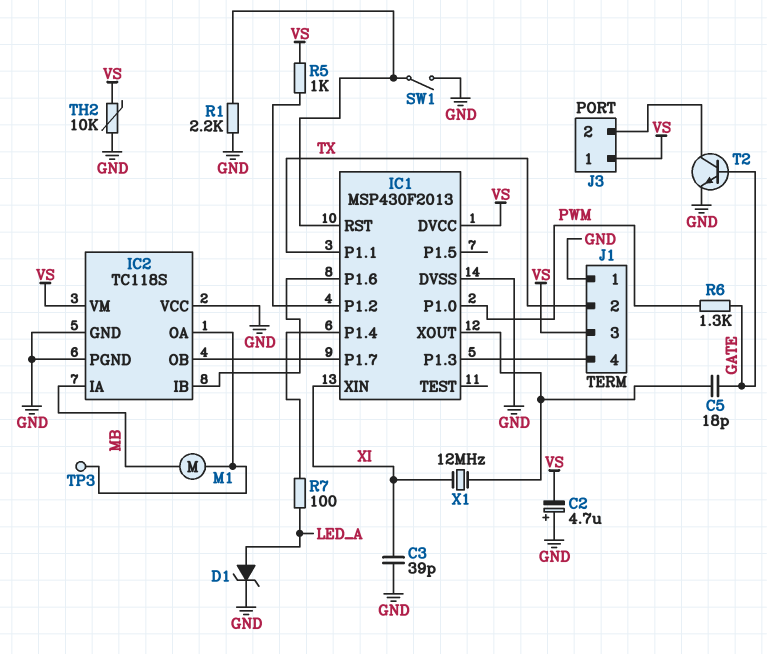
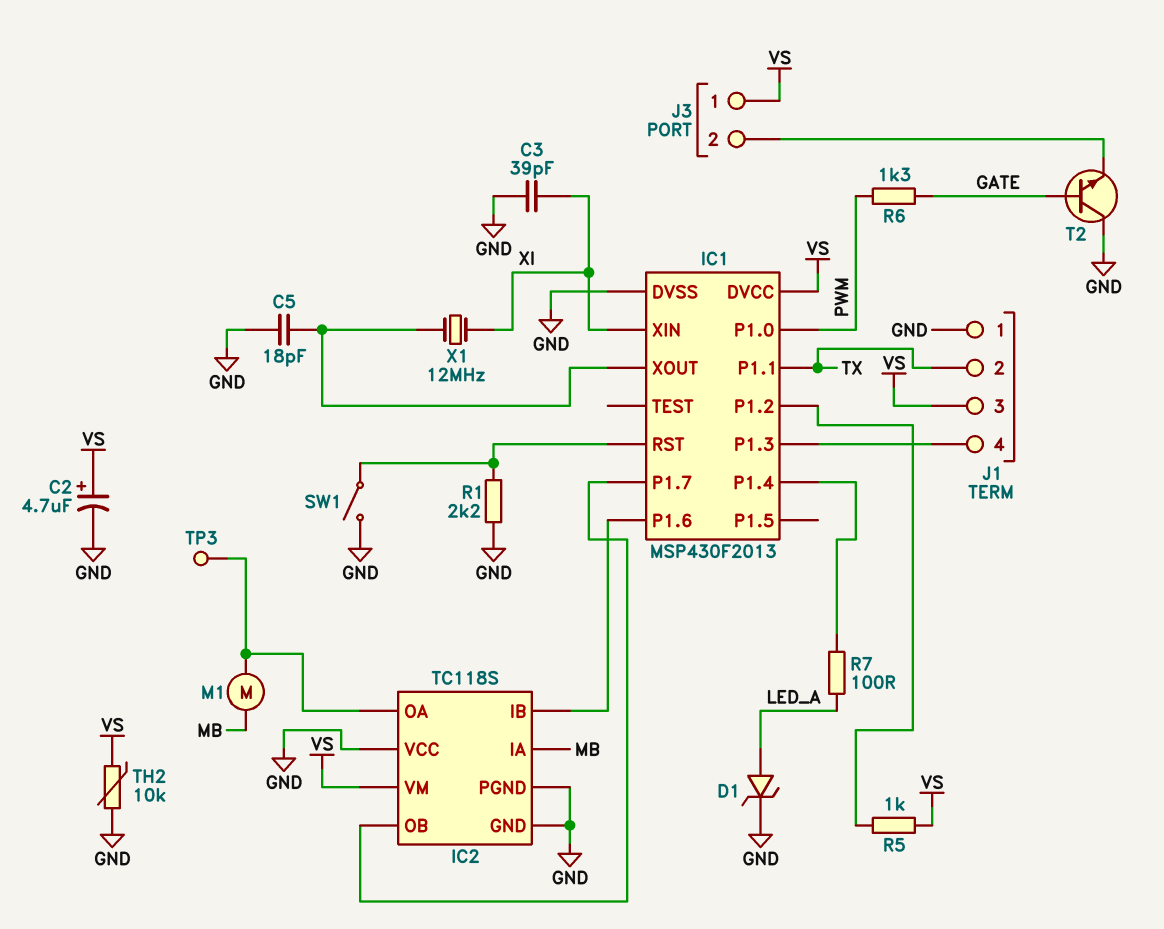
C2: 4.7uF (plus GND, minus VS) -> 4.7uF (plus VS, minus GND)
C5: 18pF (GATE, IC1/XOUT) -> 18pF (GND, IC1/XOUT)
T2: NPN (B GATE, C J3/2, E GND) -> NPN (B GATE, C GND, E J3/2)

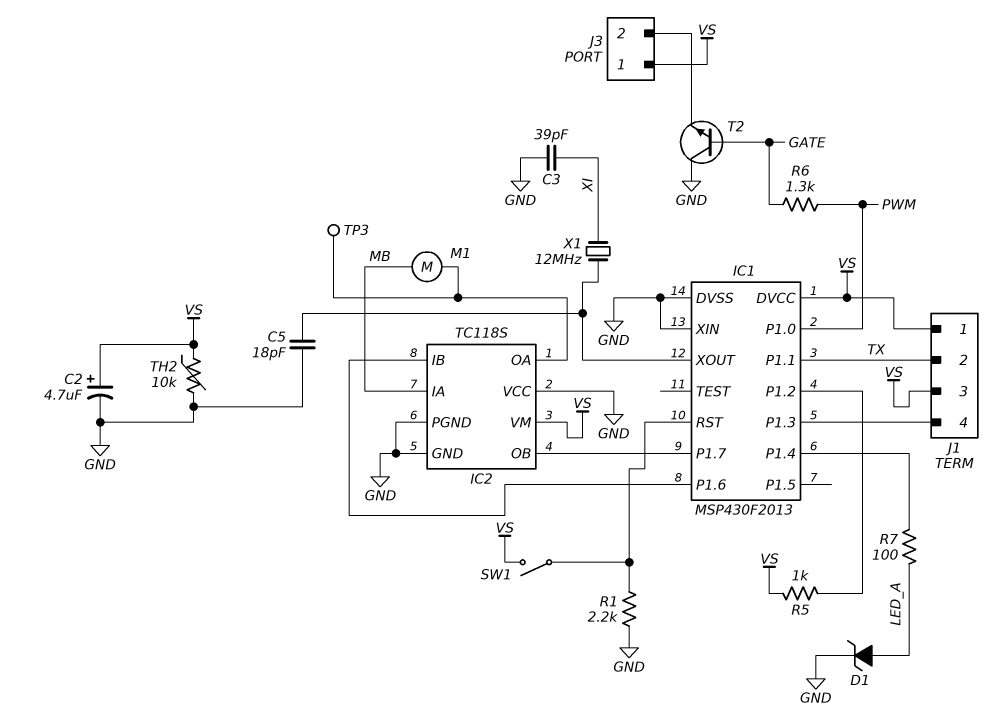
IC1 pin XIN: XI -> GND
J1 pin 1: GND -> VS
SW1: switch (GND, IC1/RST) -> switch (IC1/RST, VS)

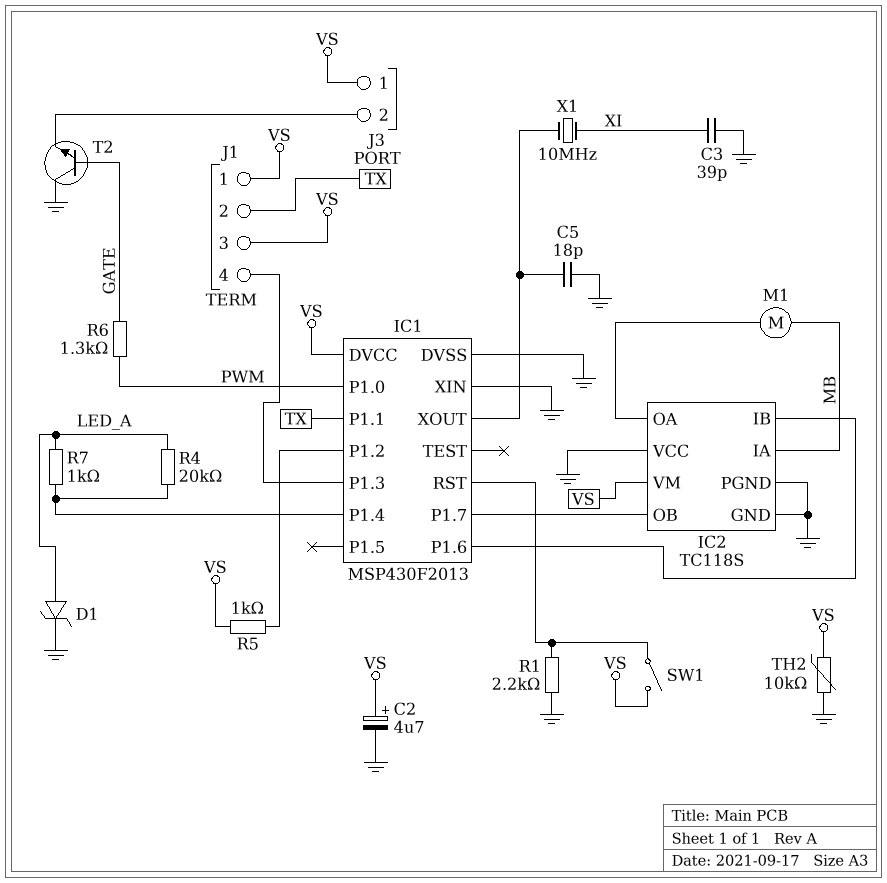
R4: none -> 20k (IC1/P1.4, LED_A)
R7: 100 (IC1/P1.4, LED_A) -> 1k (IC1/P1.4, LED_A)
TP3: test point (IC2/OA) -> none
X1: 12MHz (IC1/XOUT, XI) -> 10MHz (IC1/XOUT, XI)

